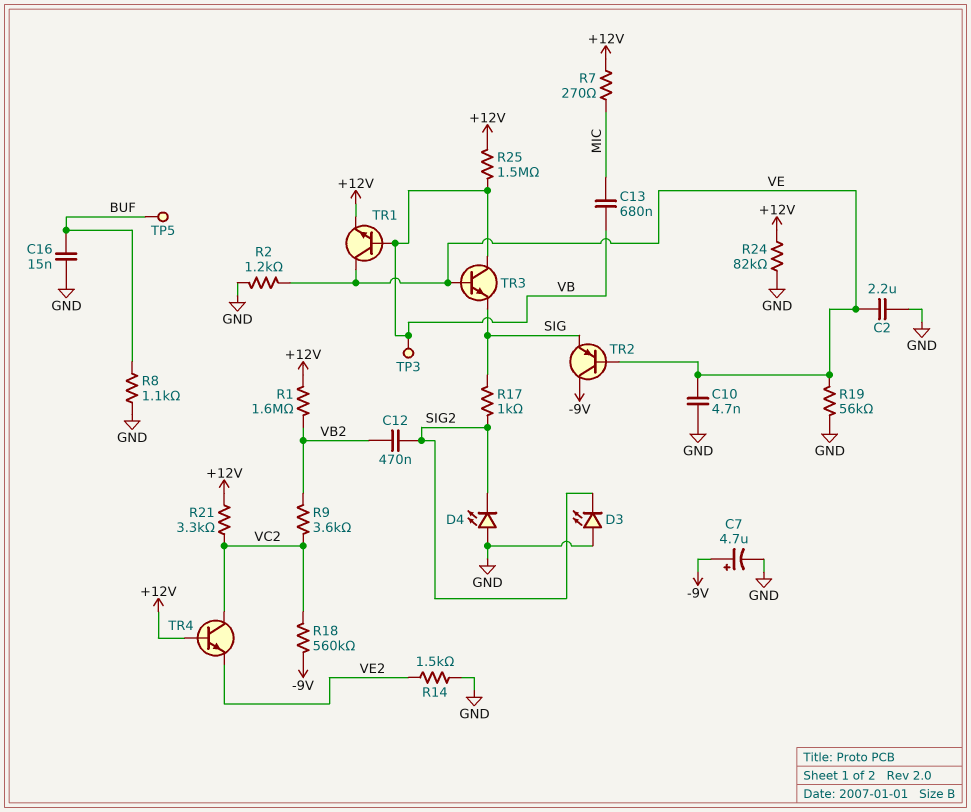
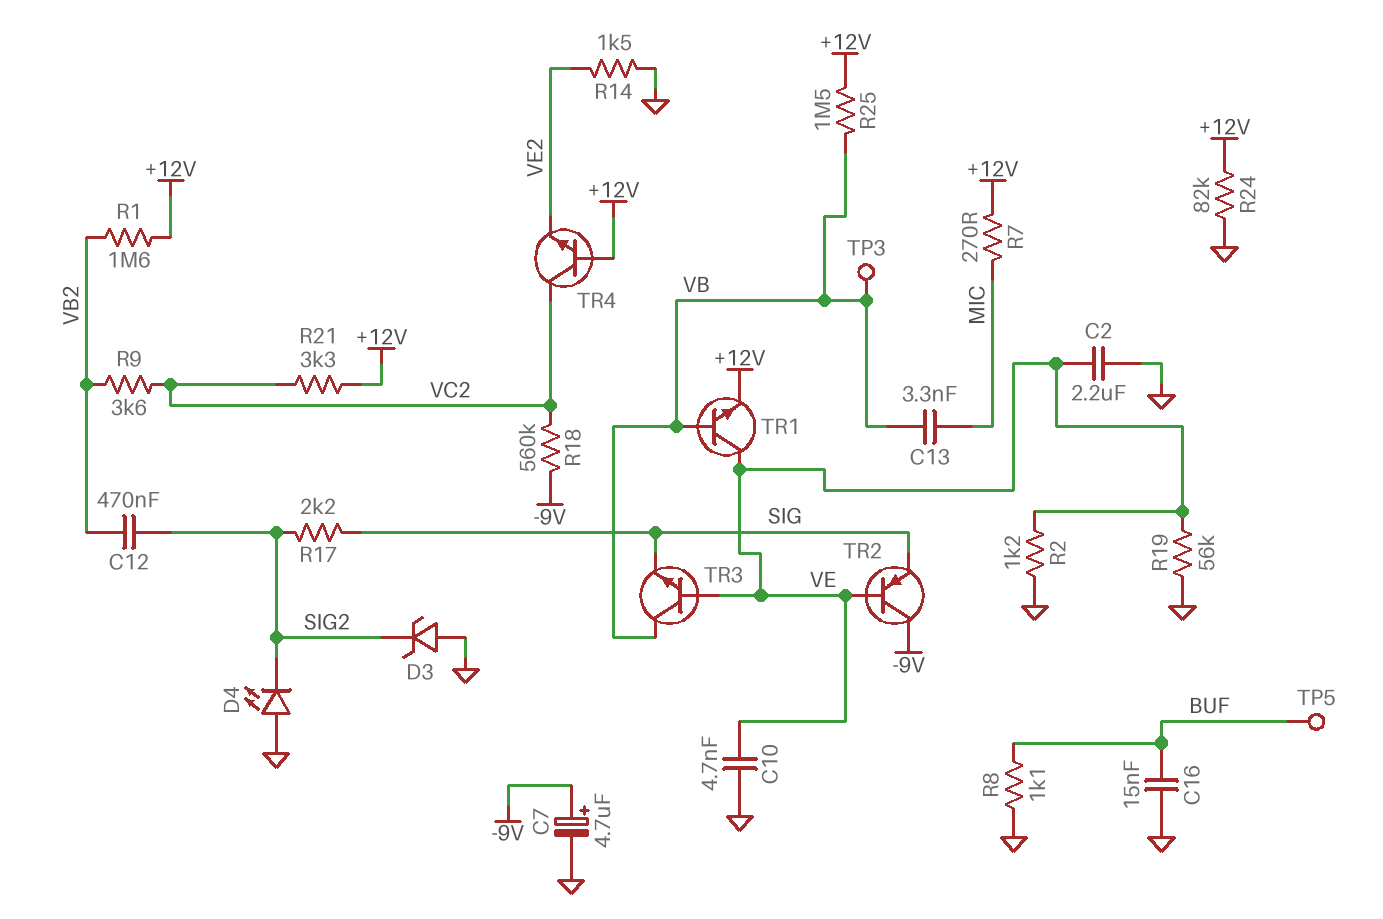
C13: 680nF (MIC, VB) -> 3.3nF (MIC, VB)
D3: LED (A GND, K SIG2) -> zener (A GND, K SIG2)
R17: 1k (SIG, SIG2) -> 2.2k (SIG, SIG2)

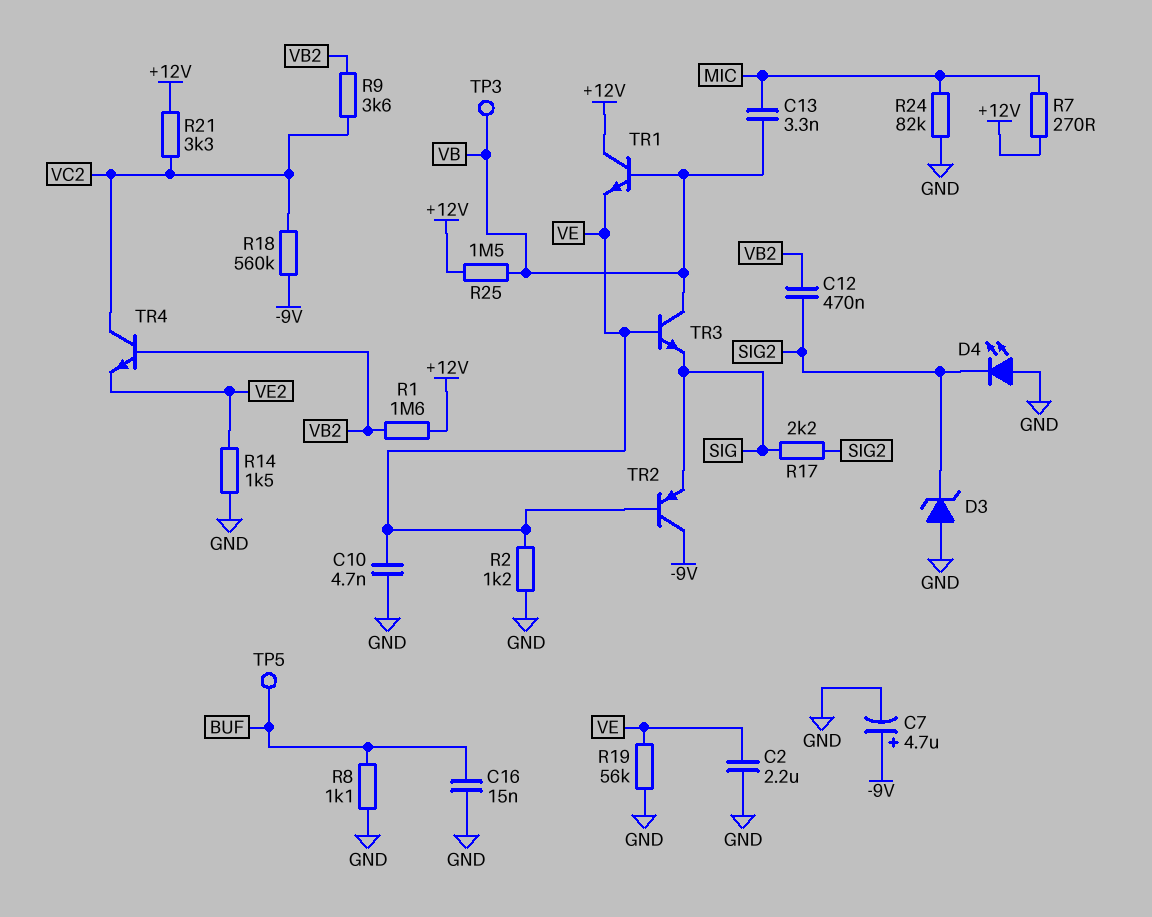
R24: 82k (+12V, GND) -> 82k (GND, MIC)
TR1: NPN (B VB, C VE, E +12V) -> NPN (B VB, C +12V, E VE)
TR4: NPN (B +12V, C VC2, E VE2) -> NPN (B VB2, C VC2, E VE2)

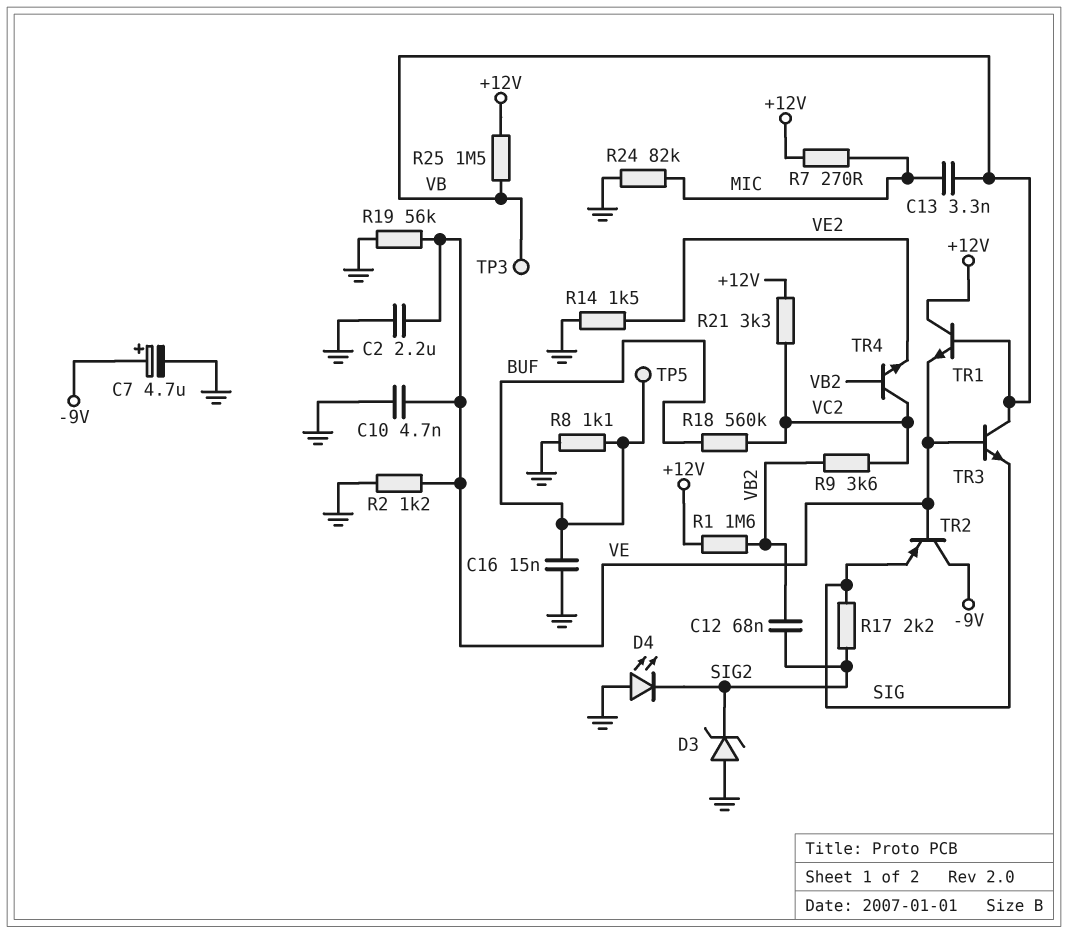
C12: 470nF (SIG2, VB2) -> 68nF (SIG2, VB2)
R18: 560k (-9V, VC2) -> 560k (BUF, VC2)

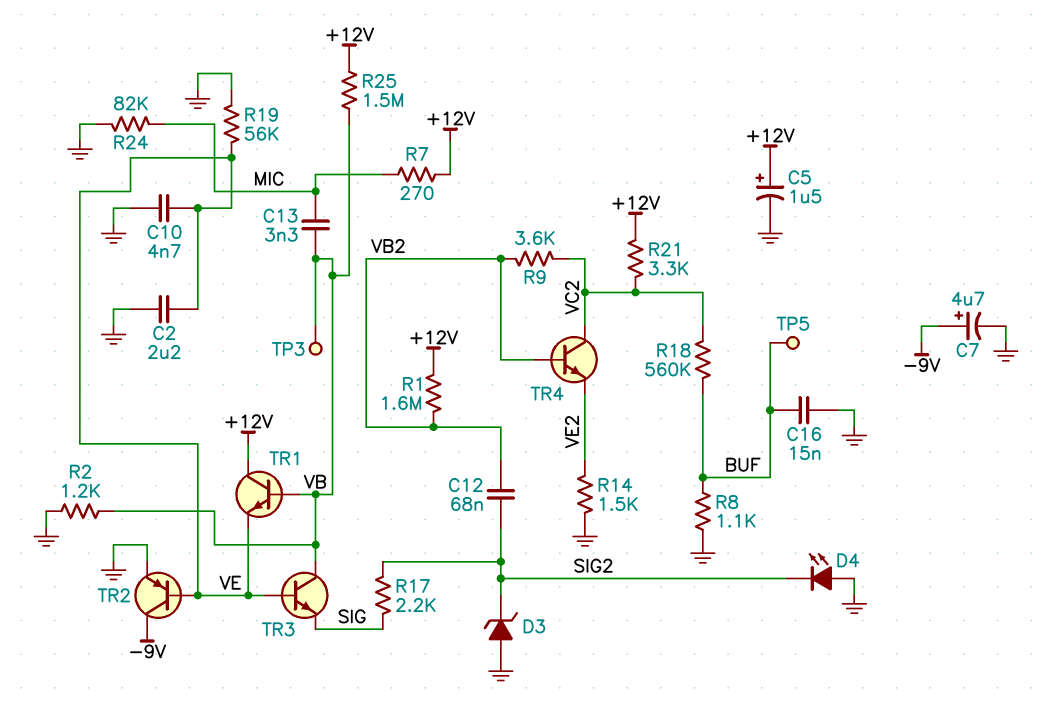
C5: none -> 1.5uF (plus +12V, minus GND)
R2: 1.2k (GND, VE) -> 1.2k (GND, VB)
TR2: PNP (B VE, C -9V, E SIG) -> PNP (B VE, C -9V, E GND)

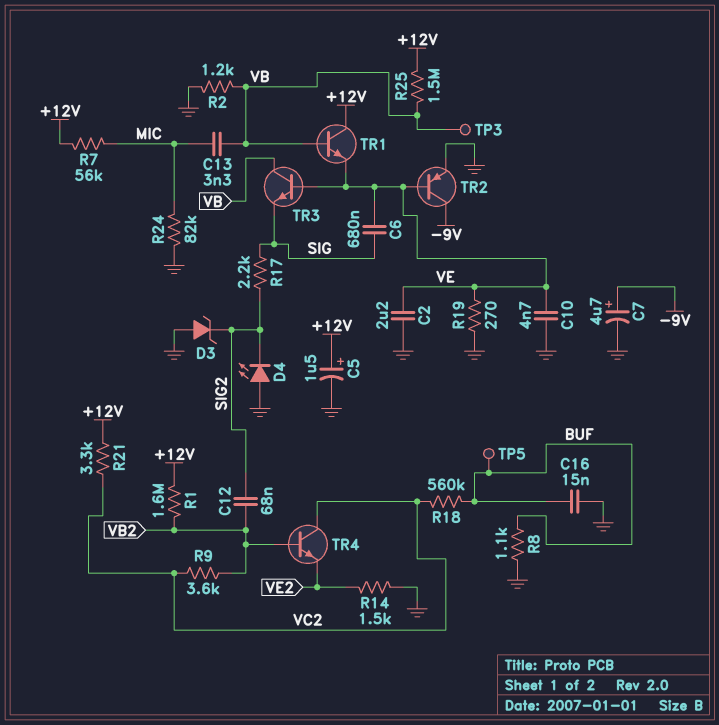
C6: none -> 680nF (SIG, VE)
R7: 270 (+12V, MIC) -> 56k (+12V, MIC)
R19: 56k (GND, VE) -> 270 (GND, VE)

